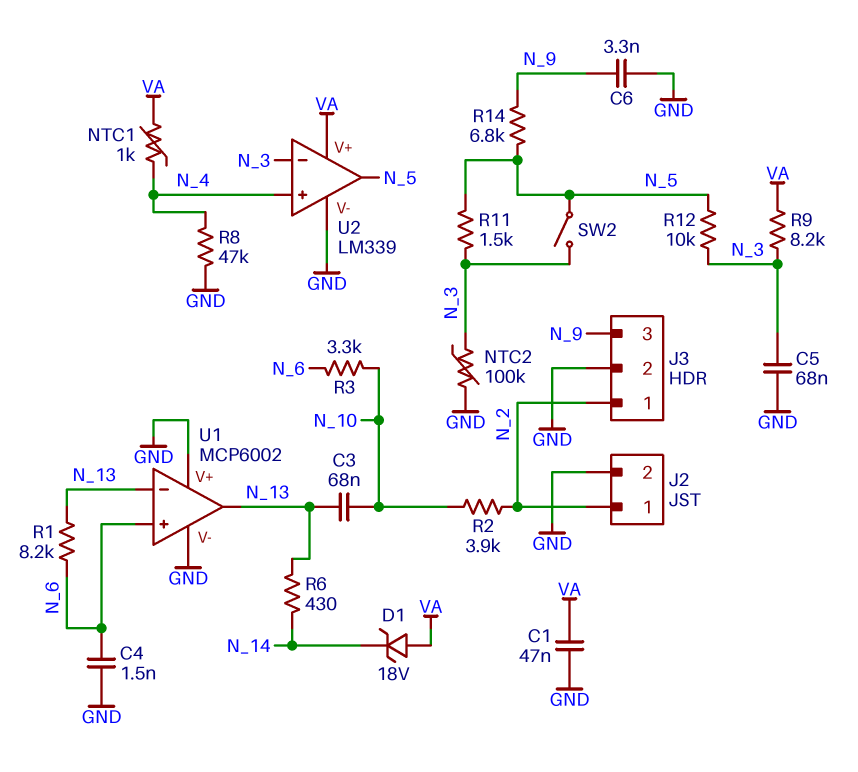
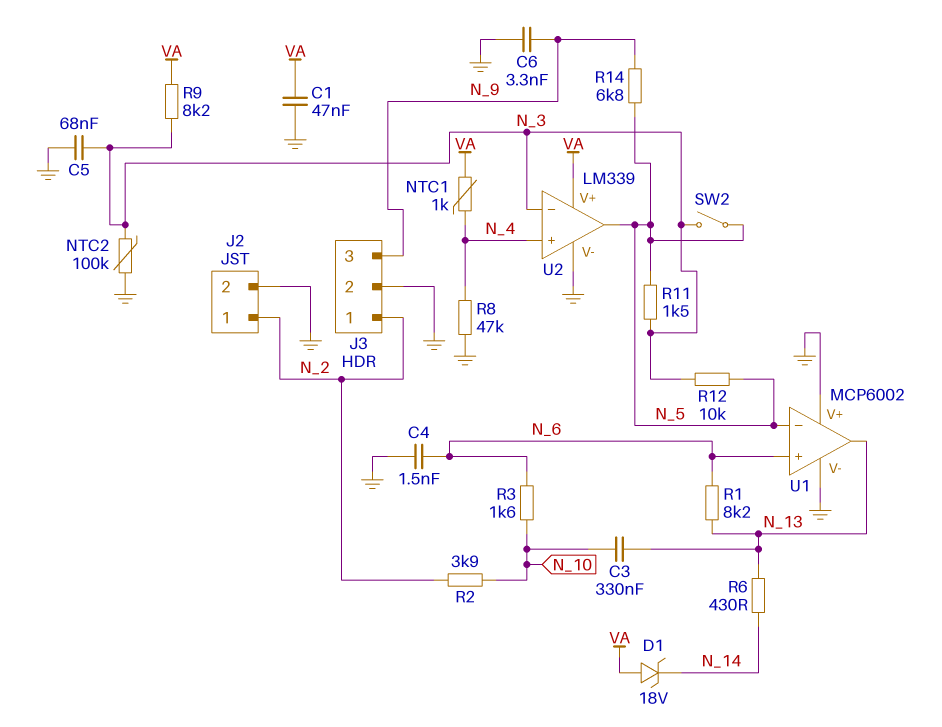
C3: 68nF (N_10, N_13) -> 330nF (N_10, N_13)
R3: 3.3k (N_6, N_10) -> 1.6k (N_6, N_10)
U1 pin in-: N_13 -> N_5

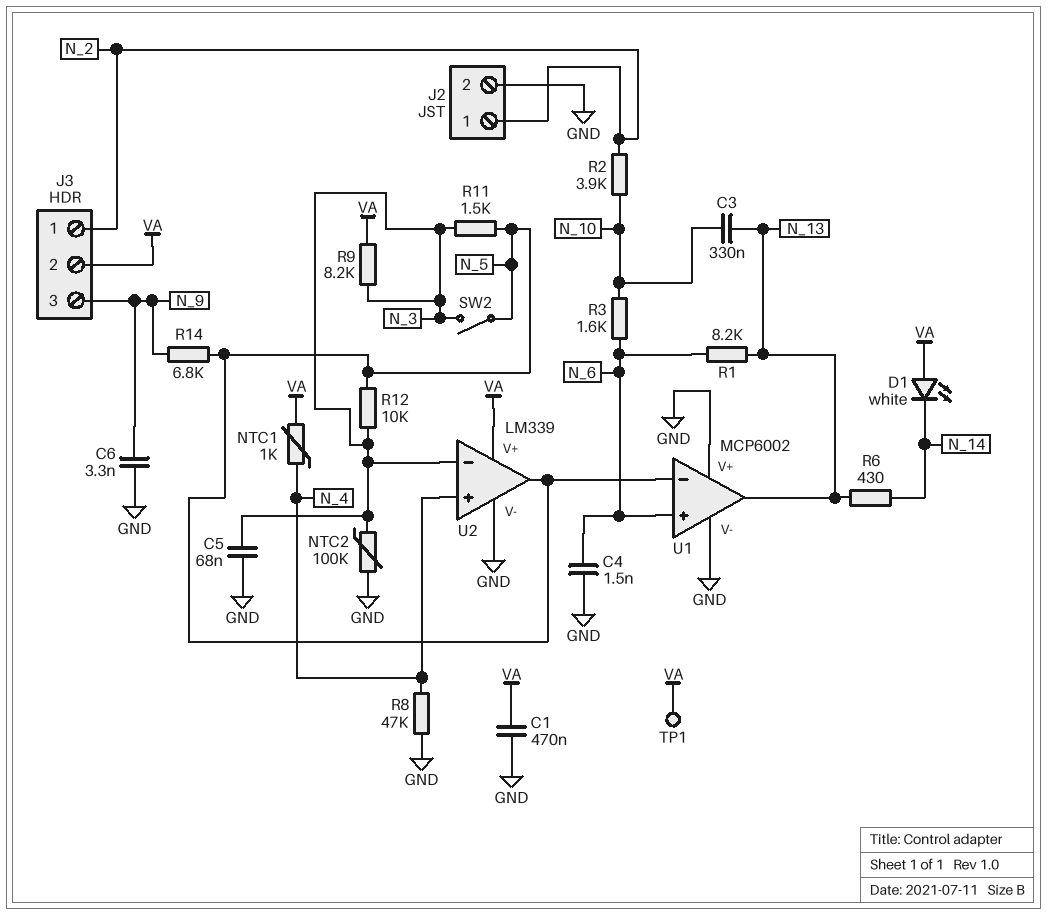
C1: 47nF (GND, VA) -> 470nF (GND, VA)
D1: zener 18V (A VA, K N_14) -> LED white (A VA, K N_14)
J3 pin 2: GND -> VA
TP1: none -> test point (VA)

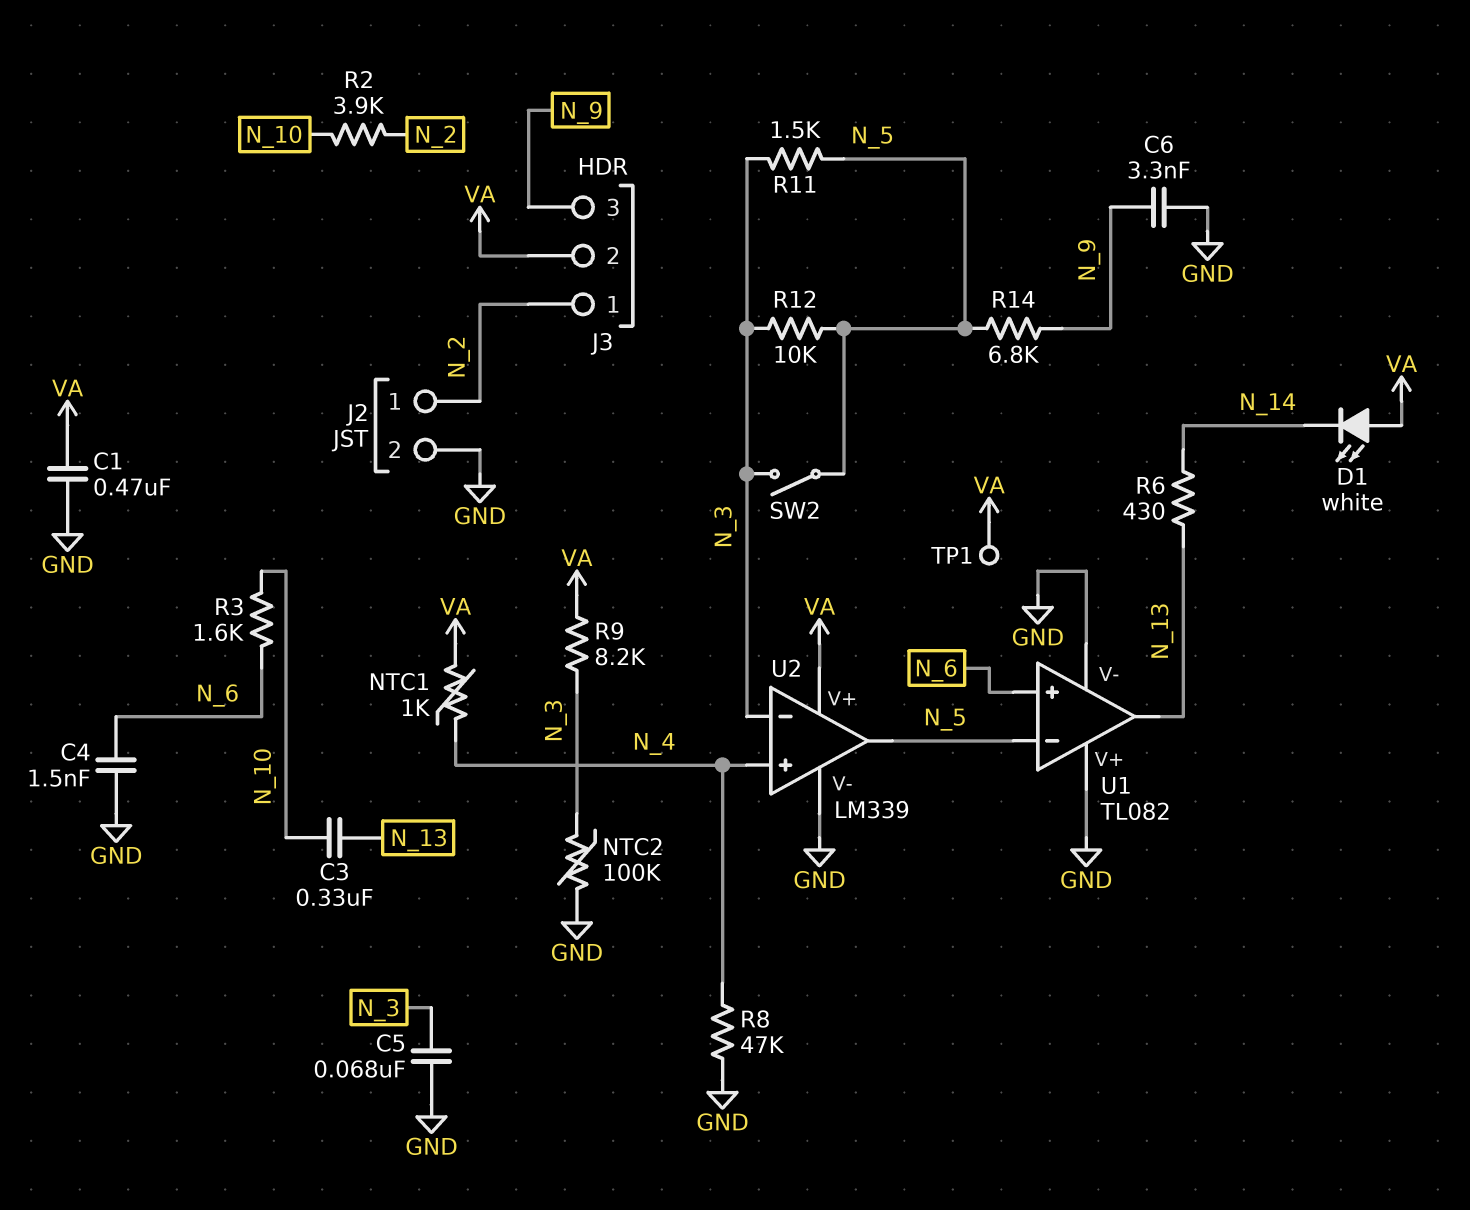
R1: 8.2k (N_6, N_13) -> none
U1: MCP6002 -> TL082

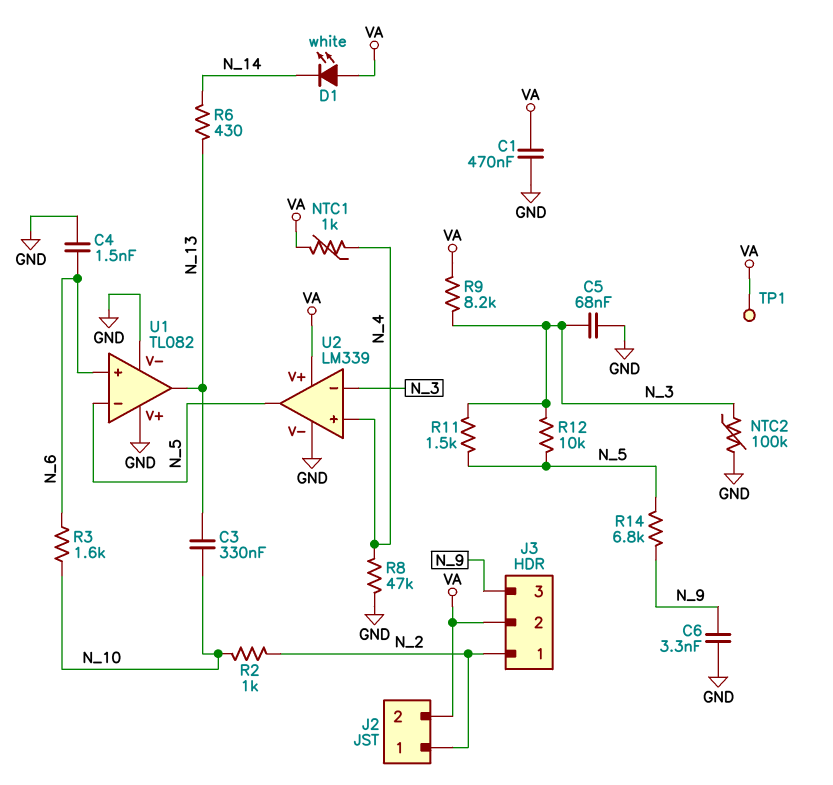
J2 pin 2: GND -> VA
R2: 3.9k (N_2, N_10) -> 1k (N_2, N_10)
SW2: switch (N_3, N_5) -> none

